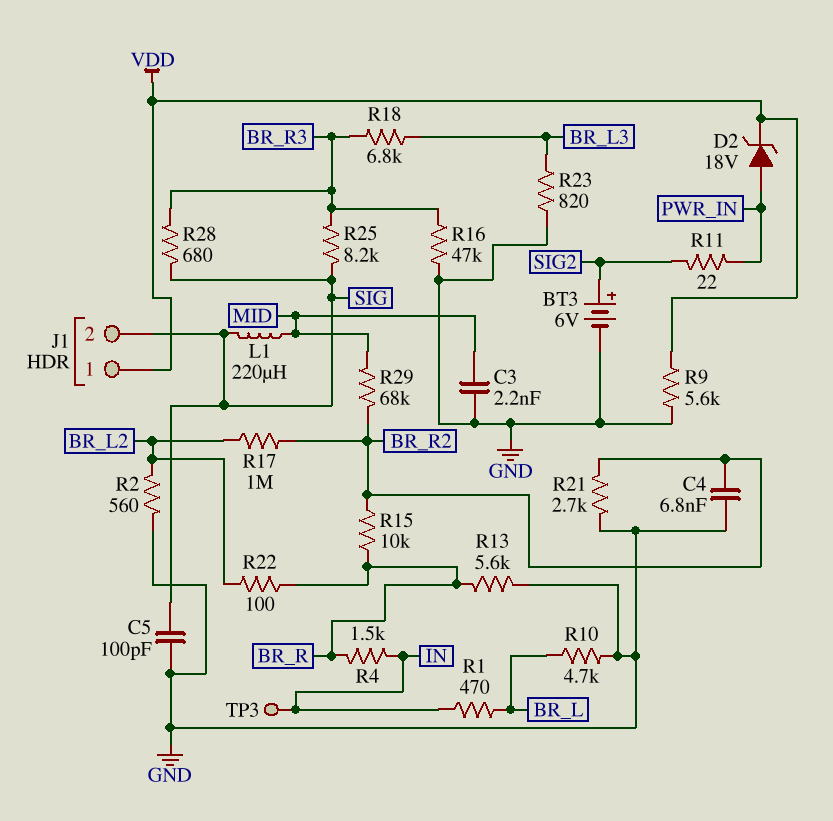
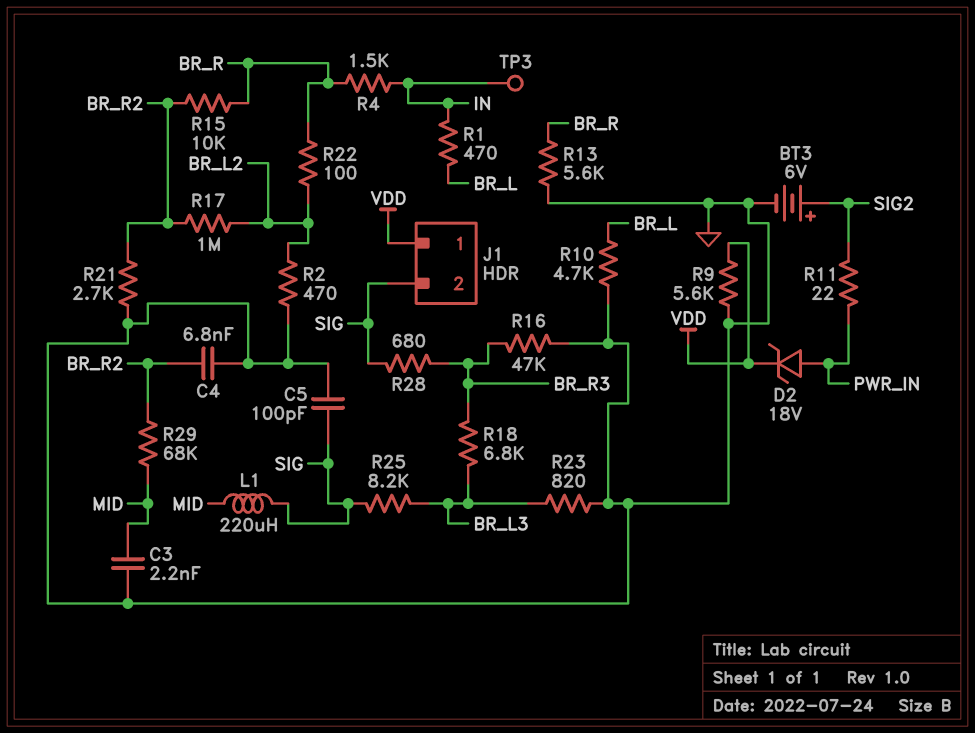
R2: 560 (BR_L2, GND) -> 470 (BR_L2, GND)
R25: 8.2k (BR_R3, SIG) -> 8.2k (BR_L3, SIG)

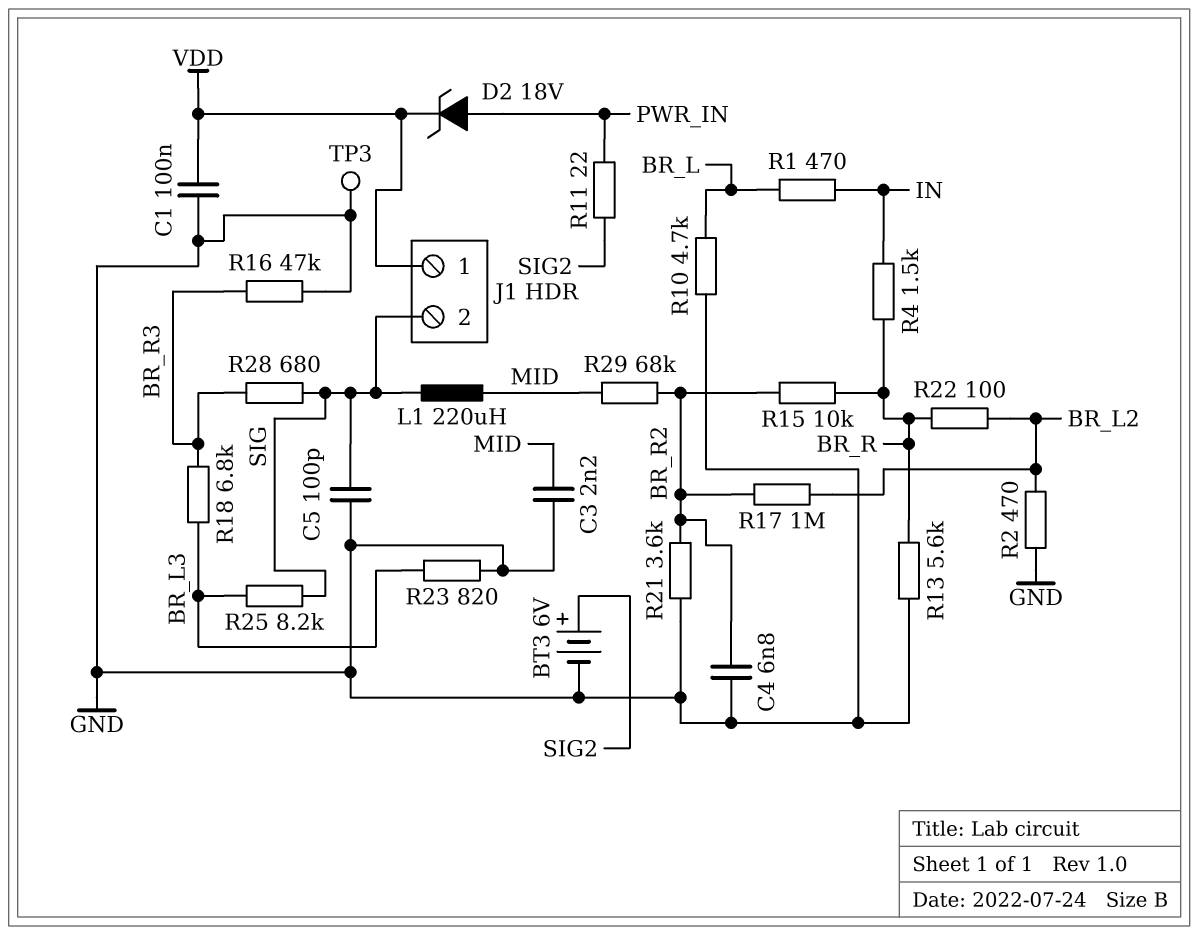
C1: none -> 100nF (GND, VDD)
R9: 5.6k (GND, VDD) -> none
R21: 2.7k (BR_R2, GND) -> 3.6k (BR_R2, GND)
TP3: test point (IN) -> test point (GND)

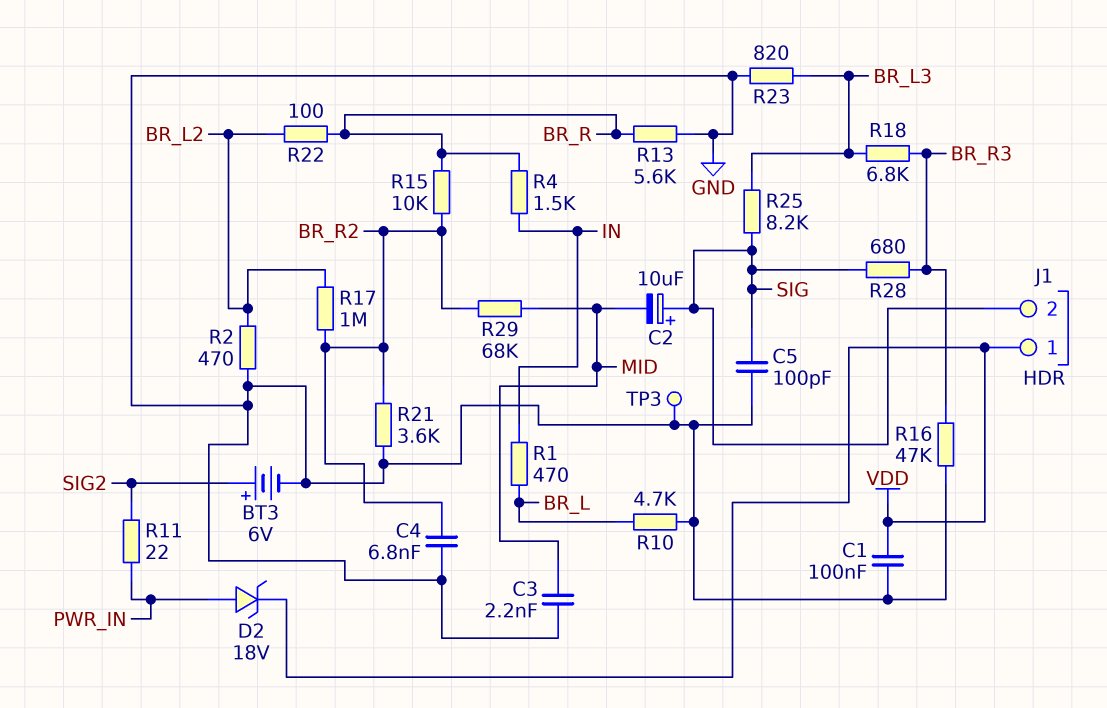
C2: none -> 10uF (plus SIG, minus MID)
L1: 220uH (MID, SIG) -> none

